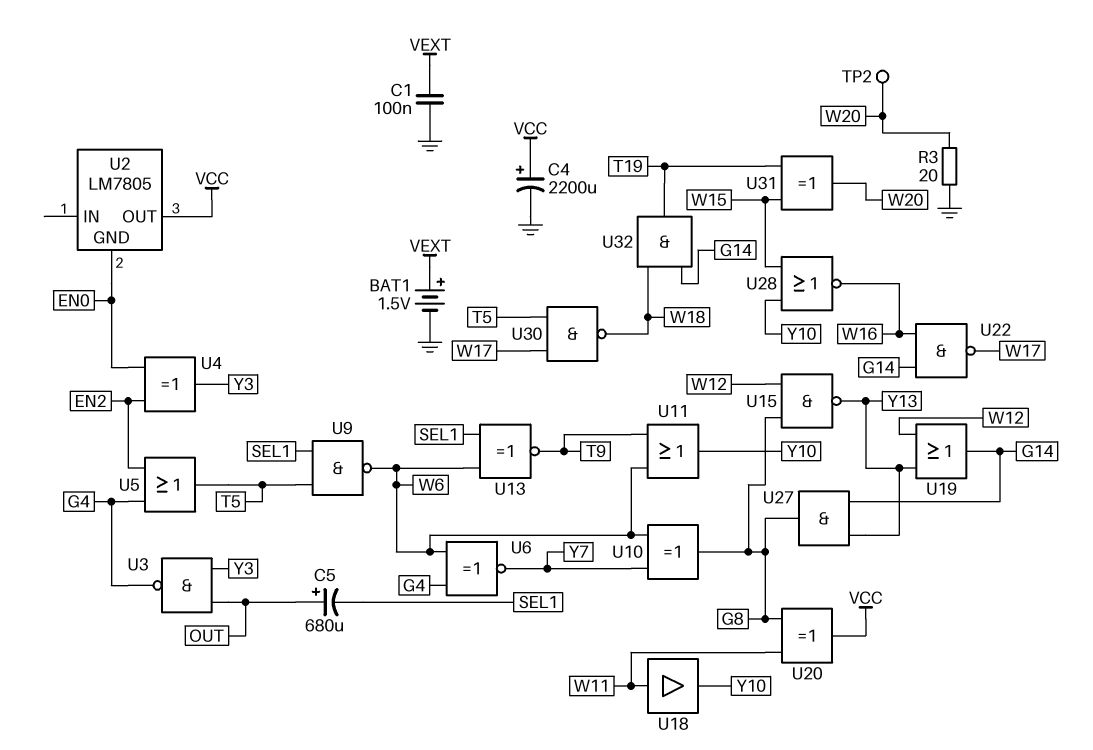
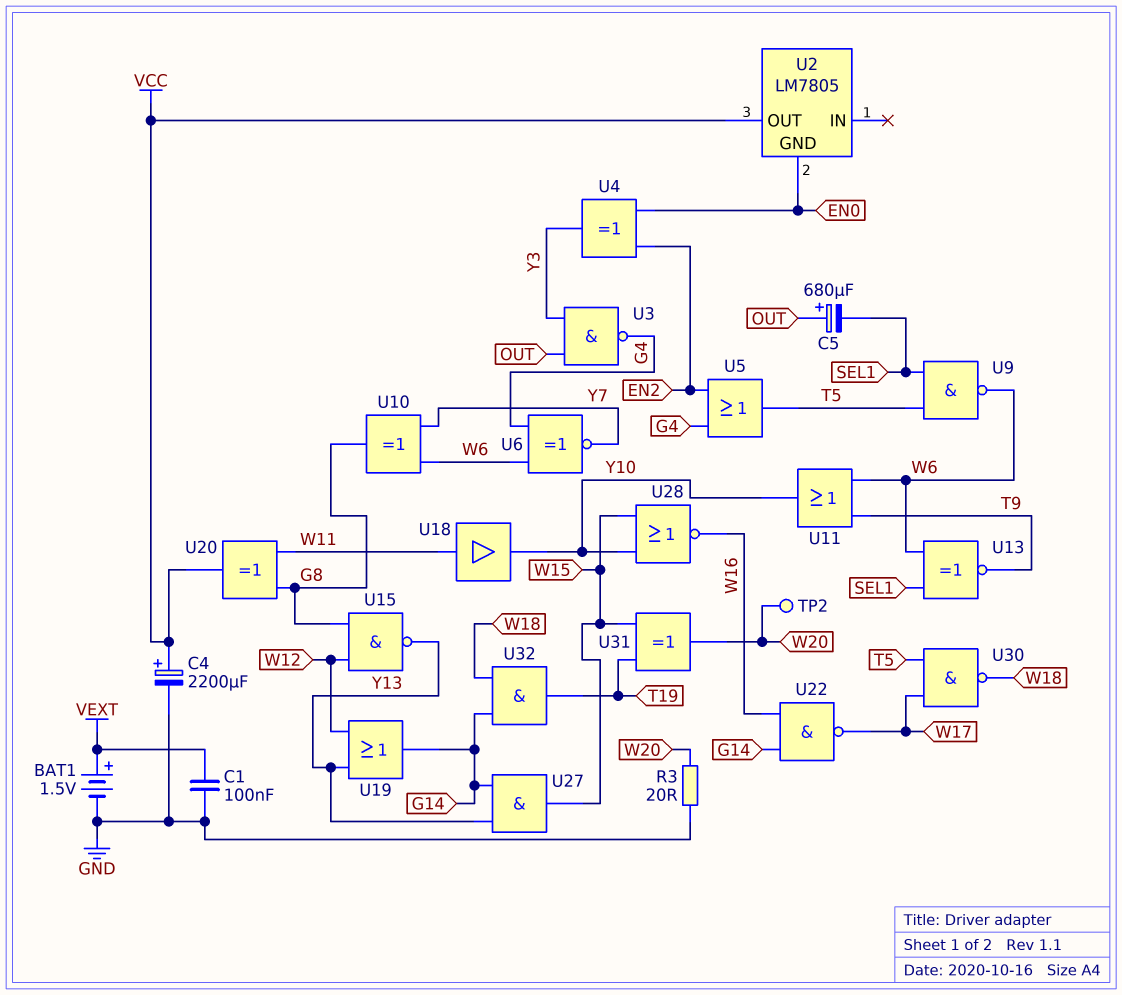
U27: AND (in G14, in Y13, out G8) -> AND (in G14, in Y13, out W15)

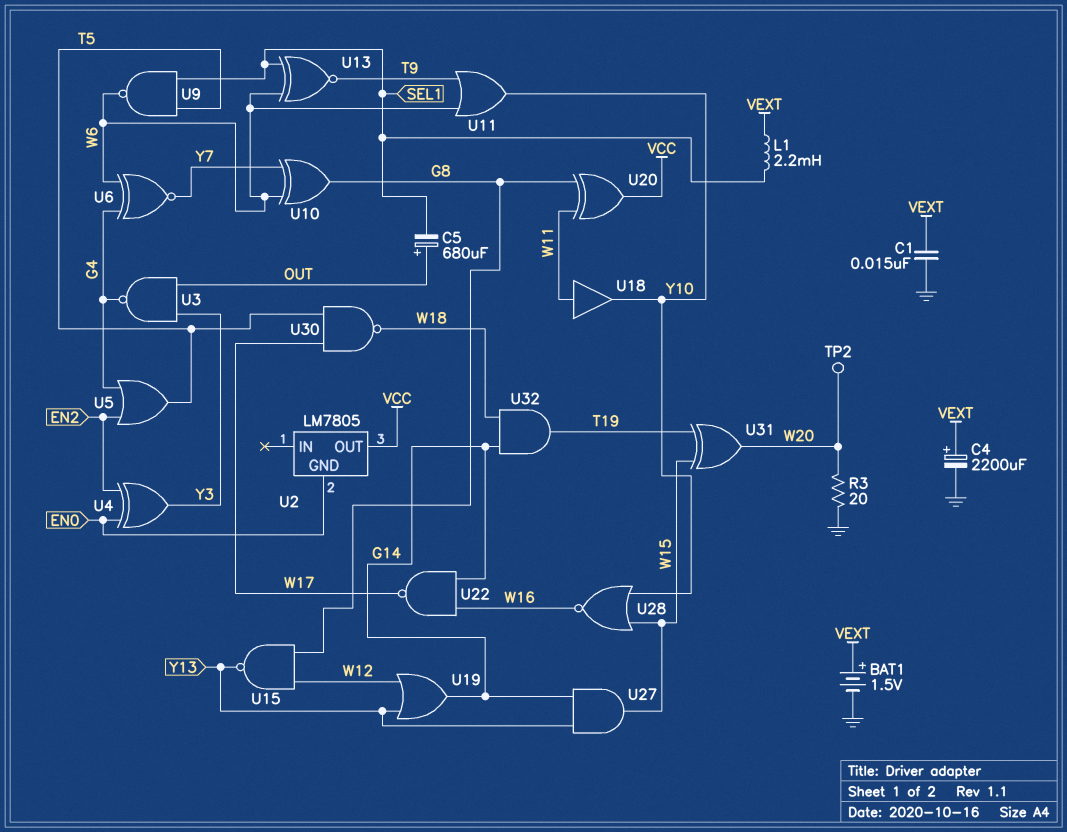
C1: 100nF (GND, VEXT) -> 15nF (GND, VEXT)
C4: 2200uF (plus VCC, minus GND) -> 2200uF (plus VEXT, minus GND)
L1: none -> 2.2mH (SEL1, VEXT)

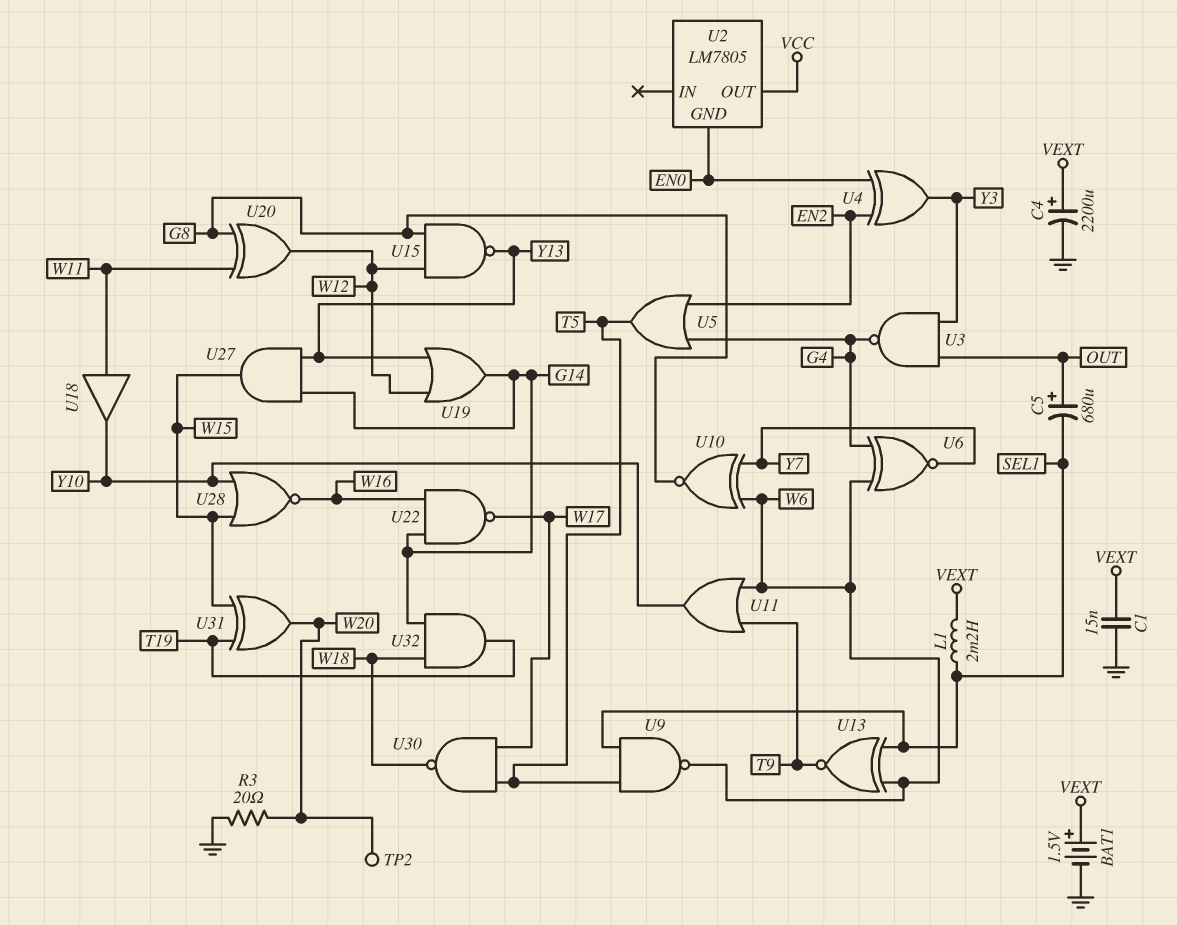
U10: XOR (in W6, in Y7, out G8) -> XNOR (in W6, in Y7, out G8)
U20: XOR (in G8, in W11, out VCC) -> XOR (in G8, in W11, out W12)

